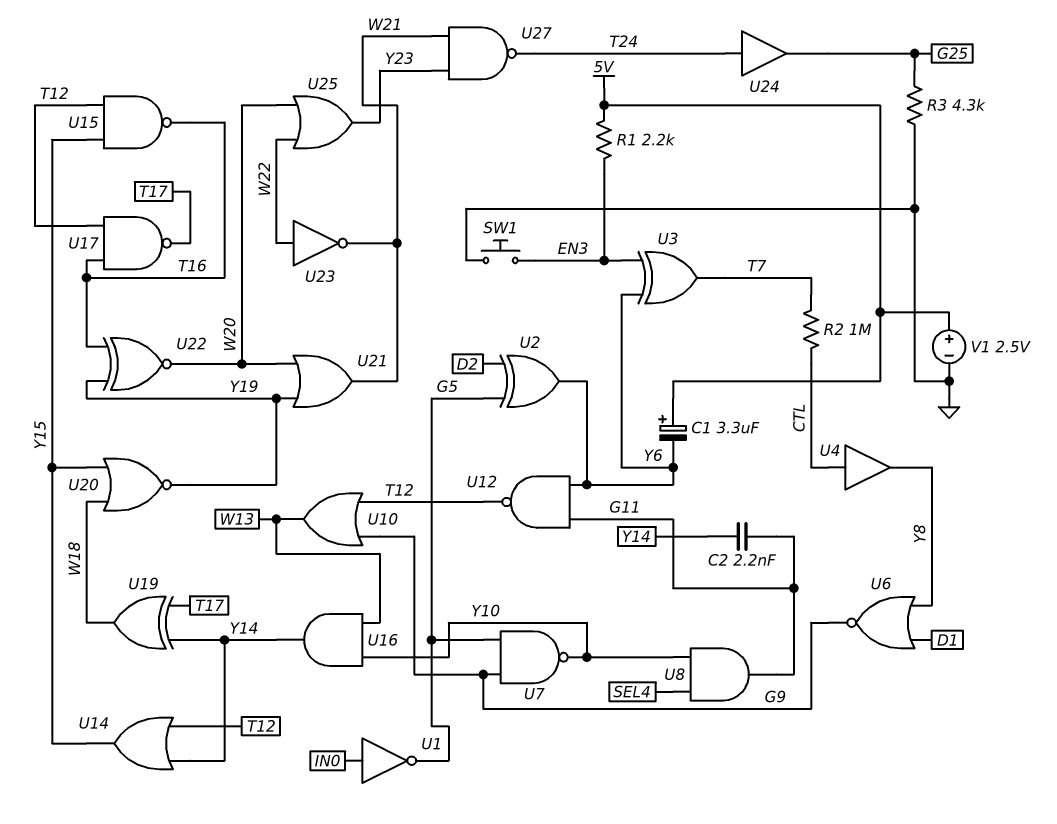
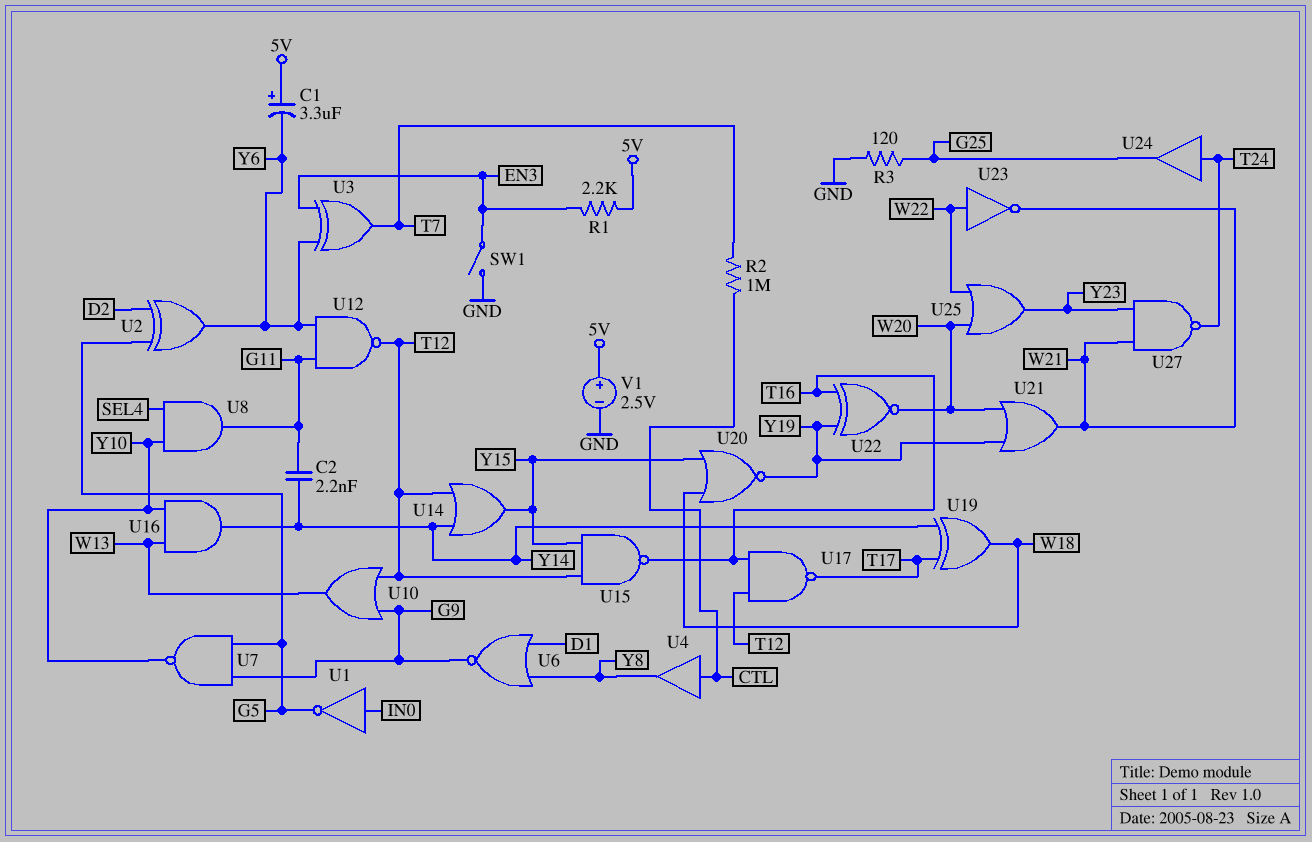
R3: 4.3k (G25, GND) -> 120 (G25, GND)
SW1: button (EN3, GND) -> switch (EN3, GND)

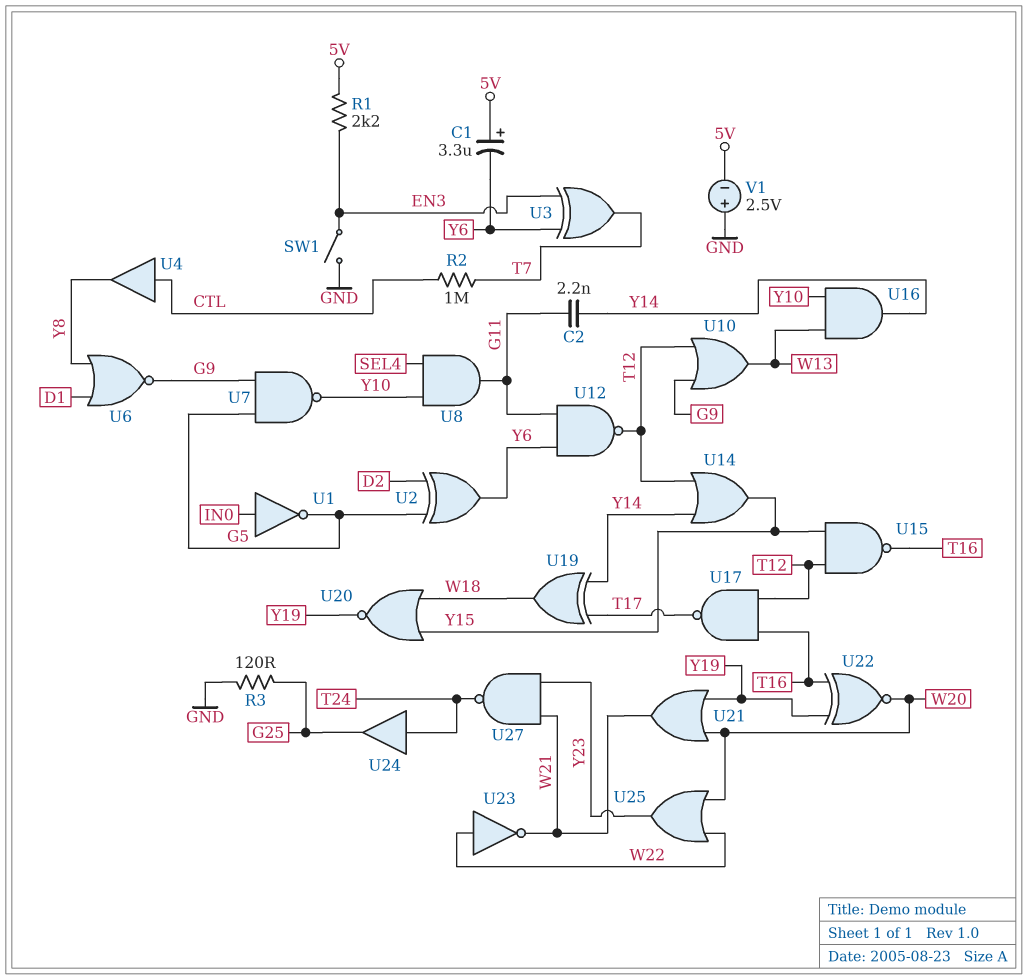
V1: 2.5V (plus 5V, minus GND) -> 2.5V (plus GND, minus 5V)

